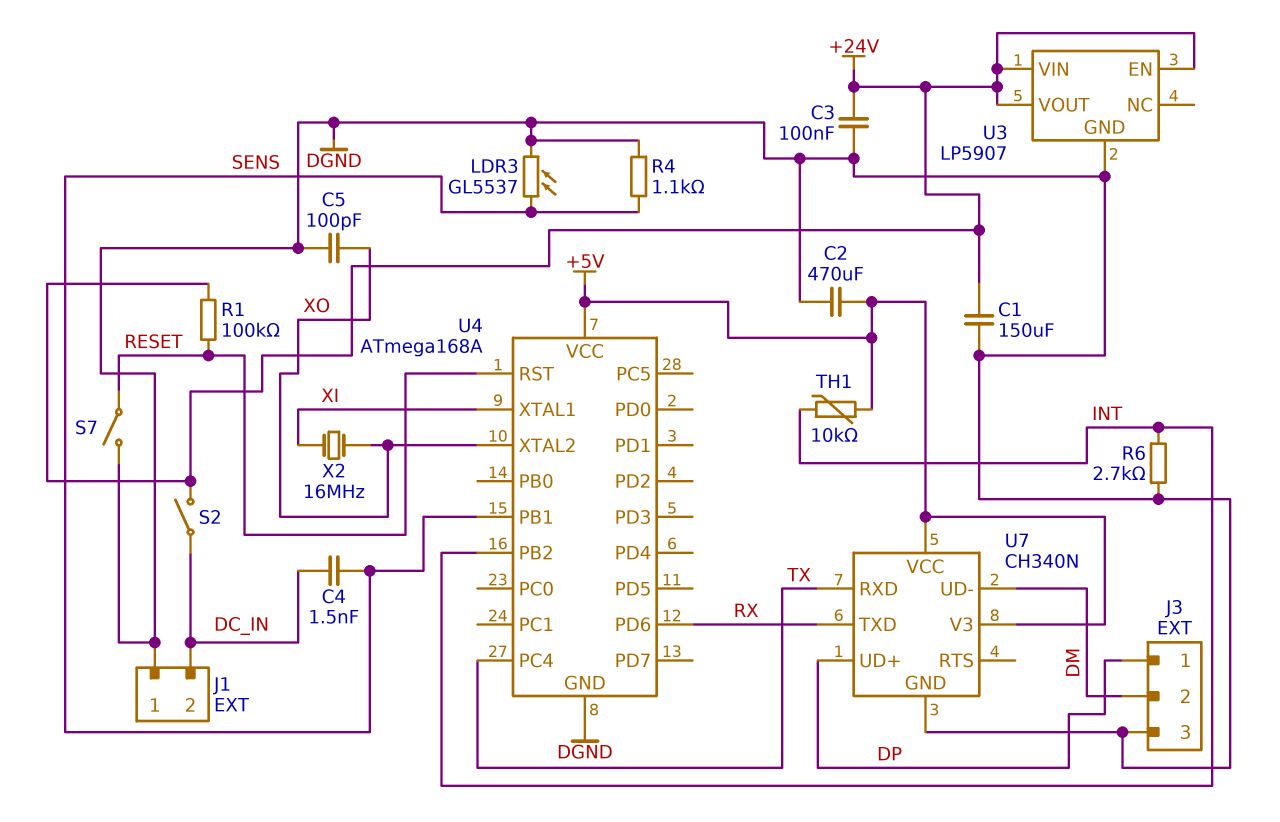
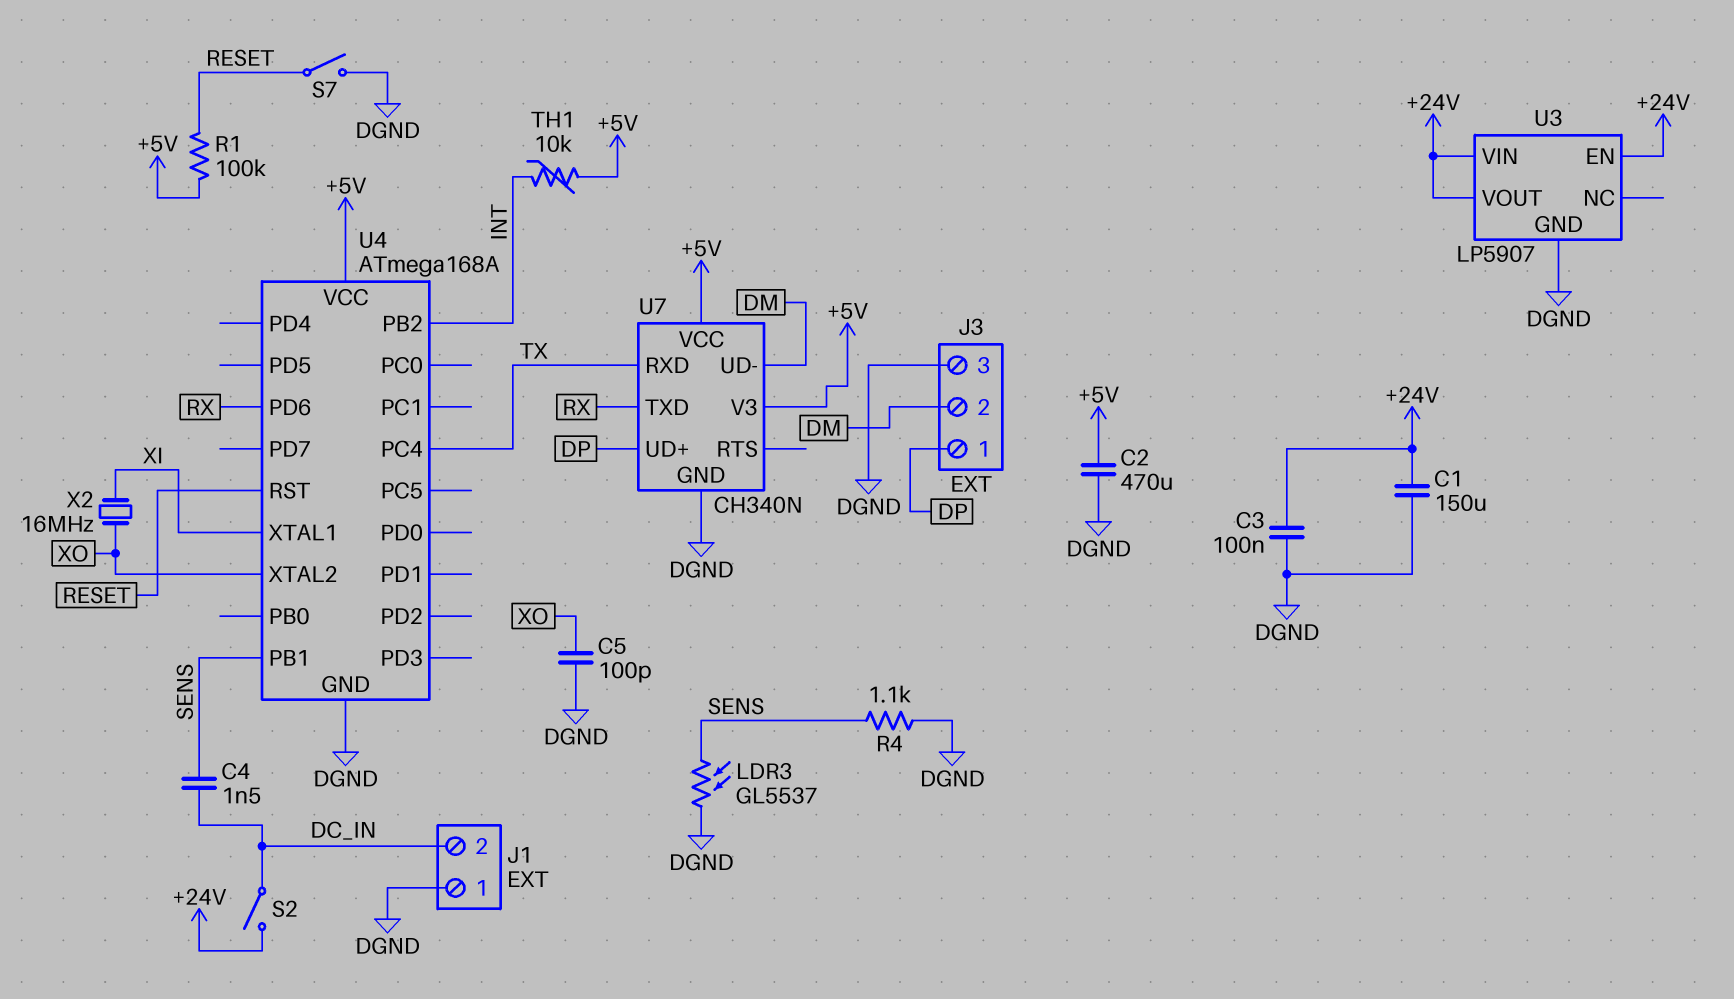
R1: 100k (+24V, RESET) -> 100k (+5V, RESET)
R6: 2.7k (DGND, INT) -> none

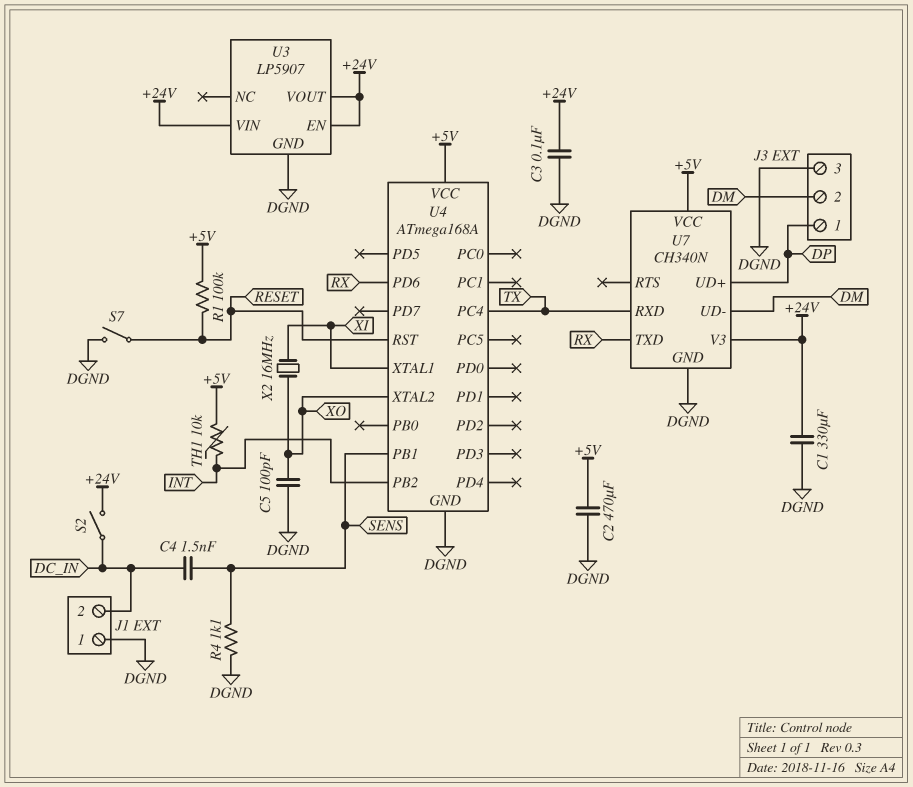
C1: 150uF (+24V, DGND) -> 330uF (+24V, DGND)
LDR3: GL5537 (DGND, SENS) -> none
U7 pin V3: +5V -> +24V

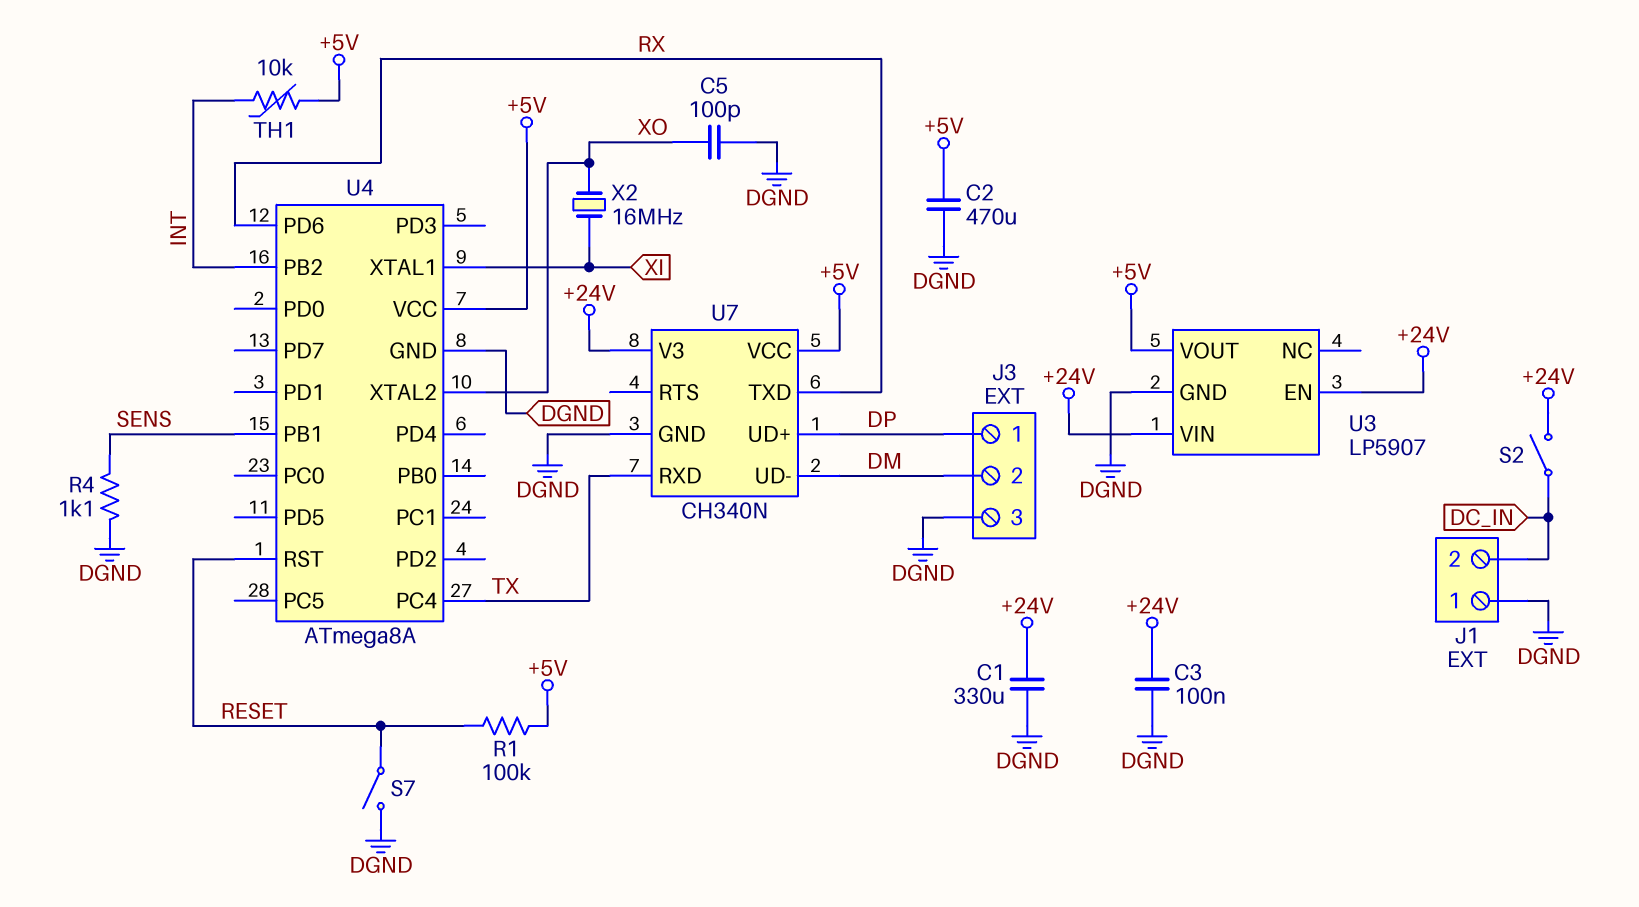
C4: 1.5nF (DC_IN, SENS) -> none
U3 pin VOUT: +24V -> +5V
U4: ATmega168A -> ATmega8A

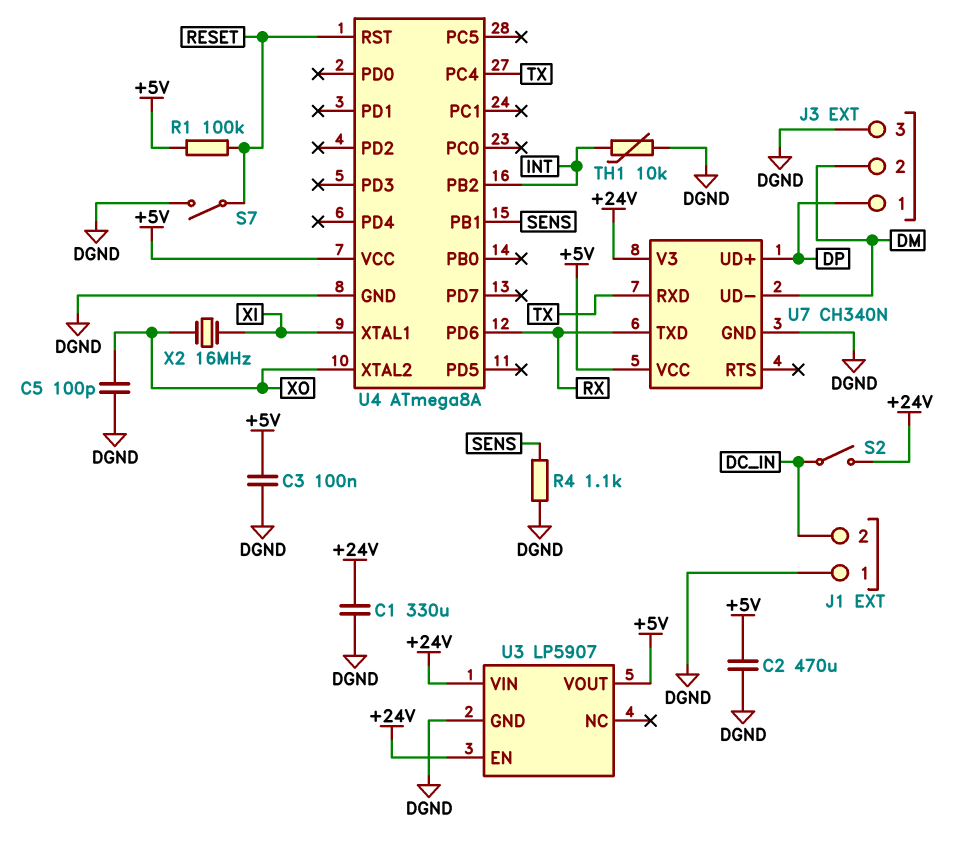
C3: 100nF (+24V, DGND) -> 100nF (+5V, DGND)
TH1: 10k (+5V, INT) -> 10k (DGND, INT)

